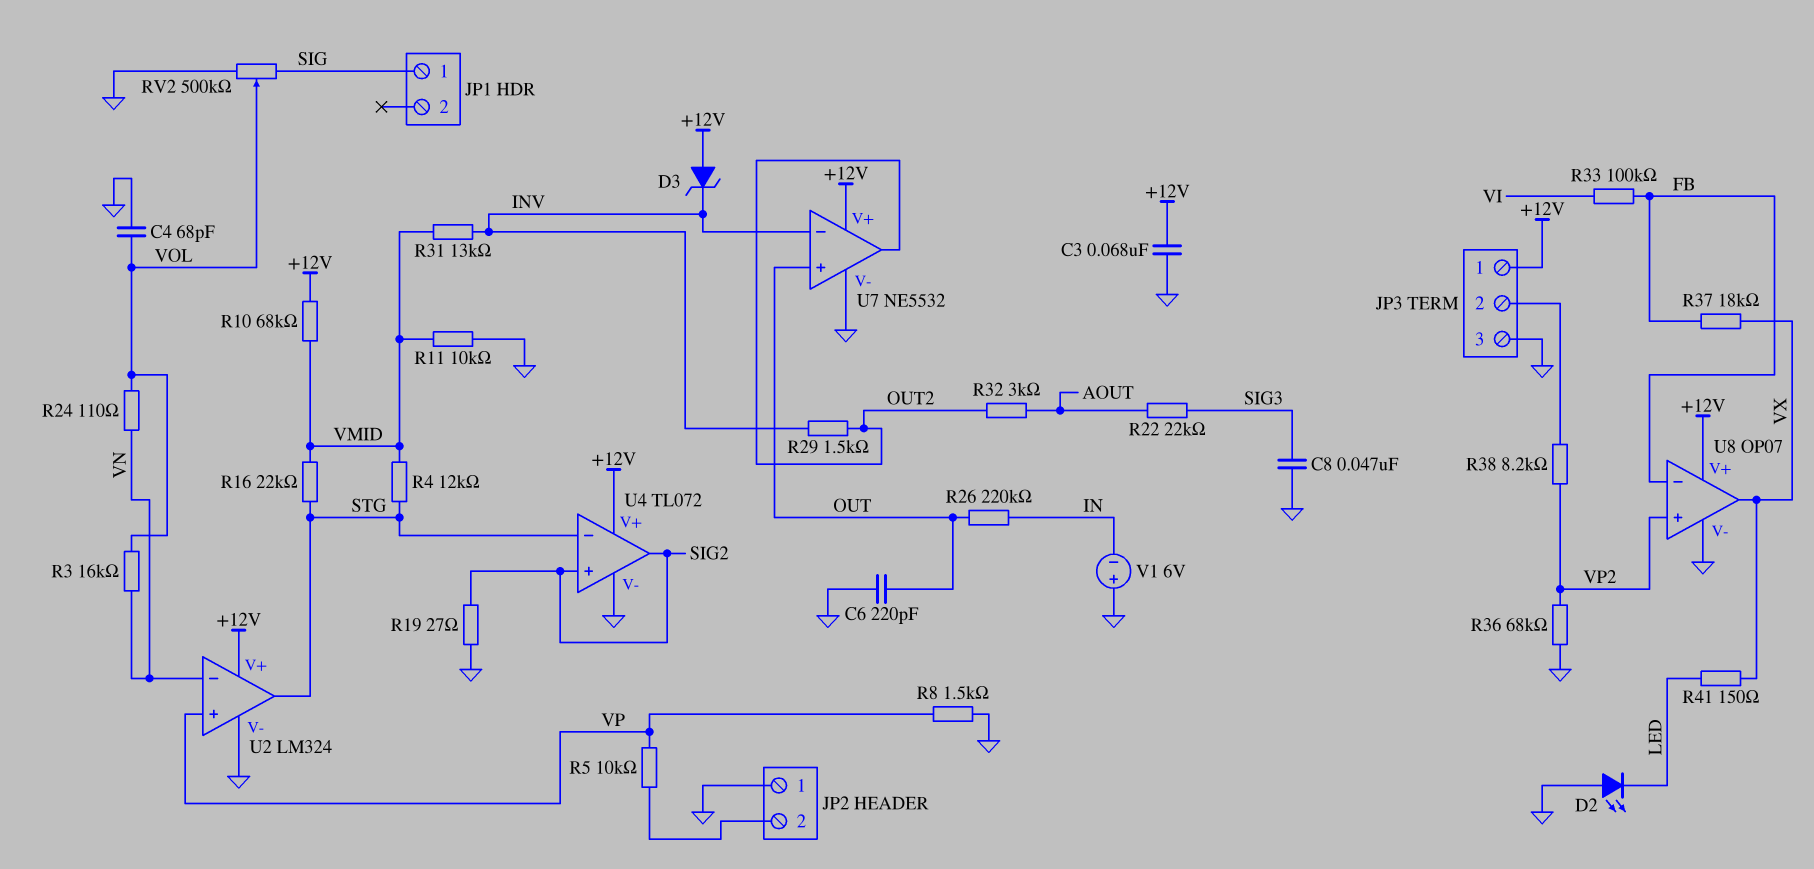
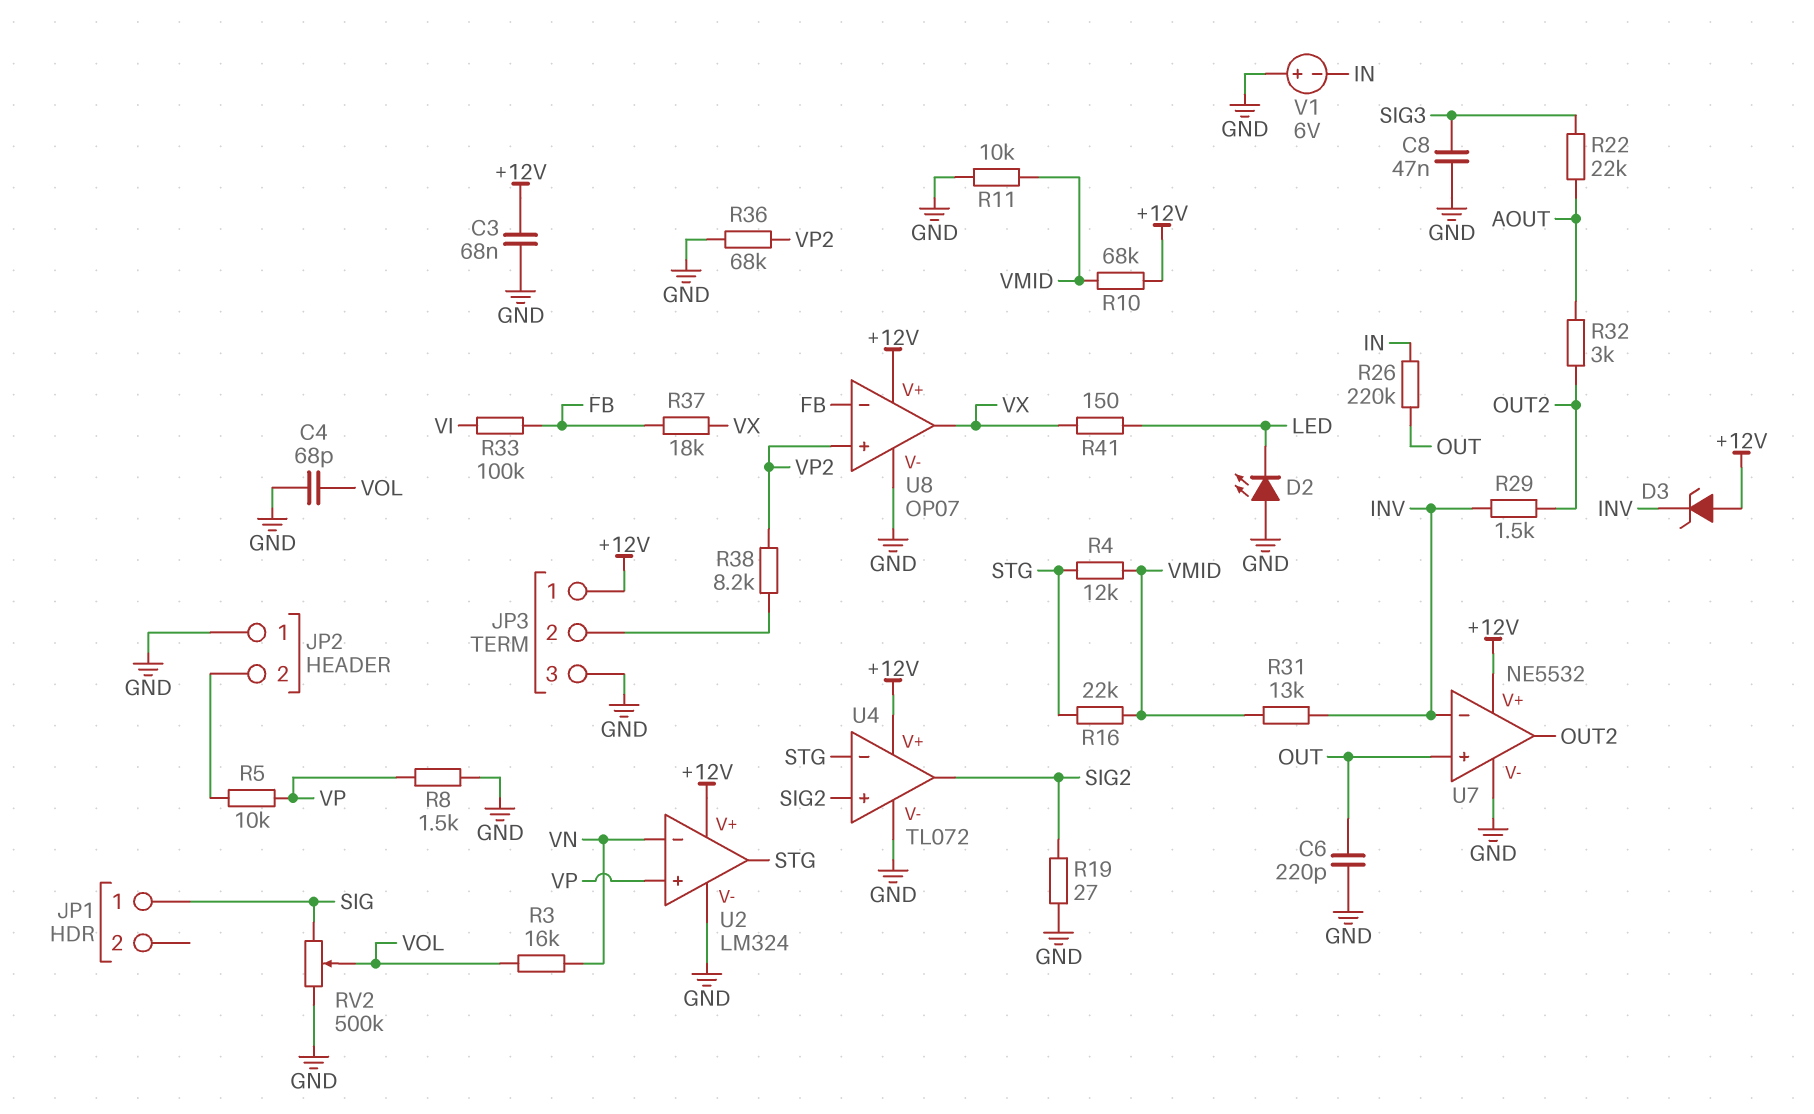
R24: 110 (VN, VOL) -> none

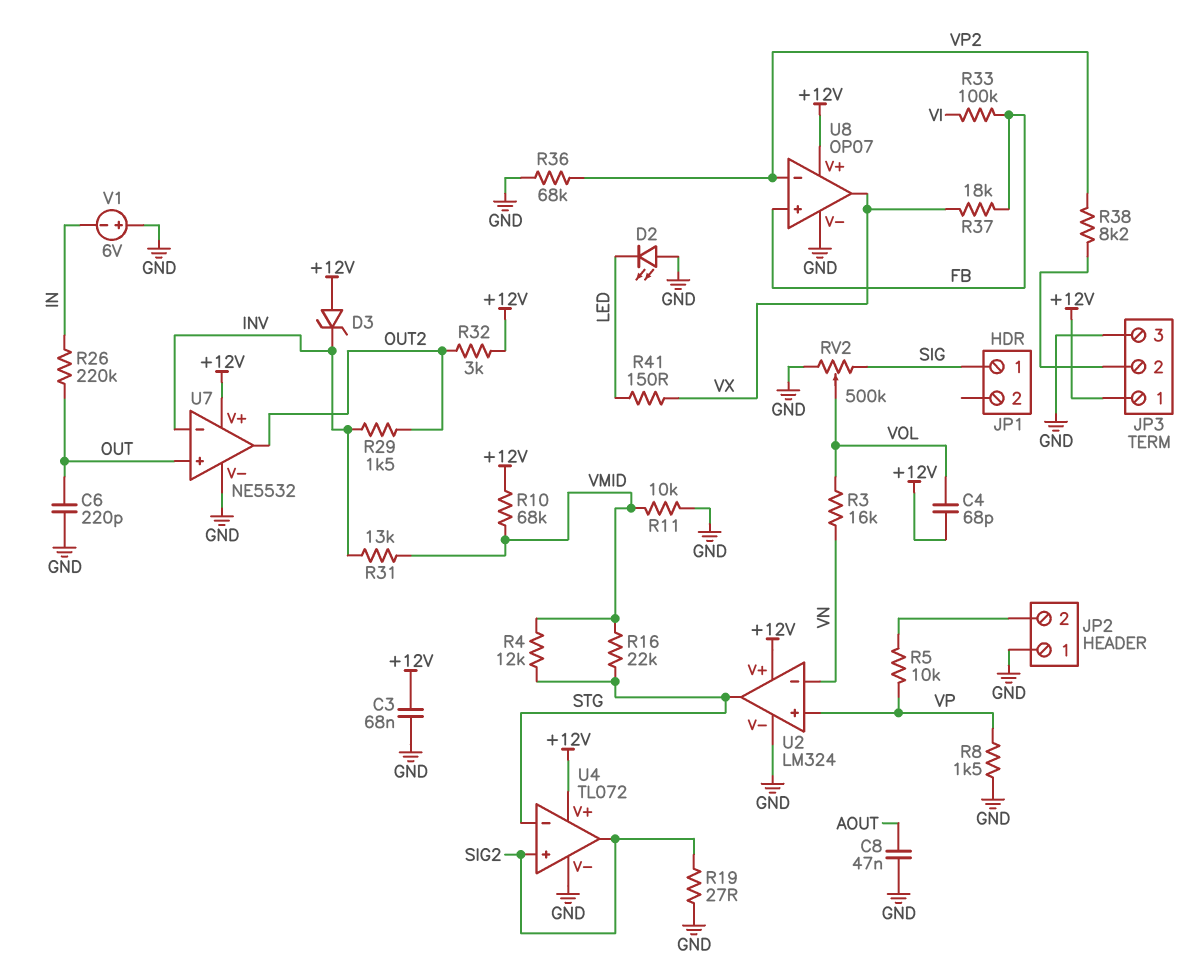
C4: 68pF (GND, VOL) -> 68pF (+12V, VOL)
C8: 47nF (GND, SIG3) -> 47nF (AOUT, GND)
R22: 22k (AOUT, SIG3) -> none
R32: 3k (AOUT, OUT2) -> 3k (+12V, OUT2)
U8 pin in+: VP2 -> FB
U8 pin in-: FB -> VP2

